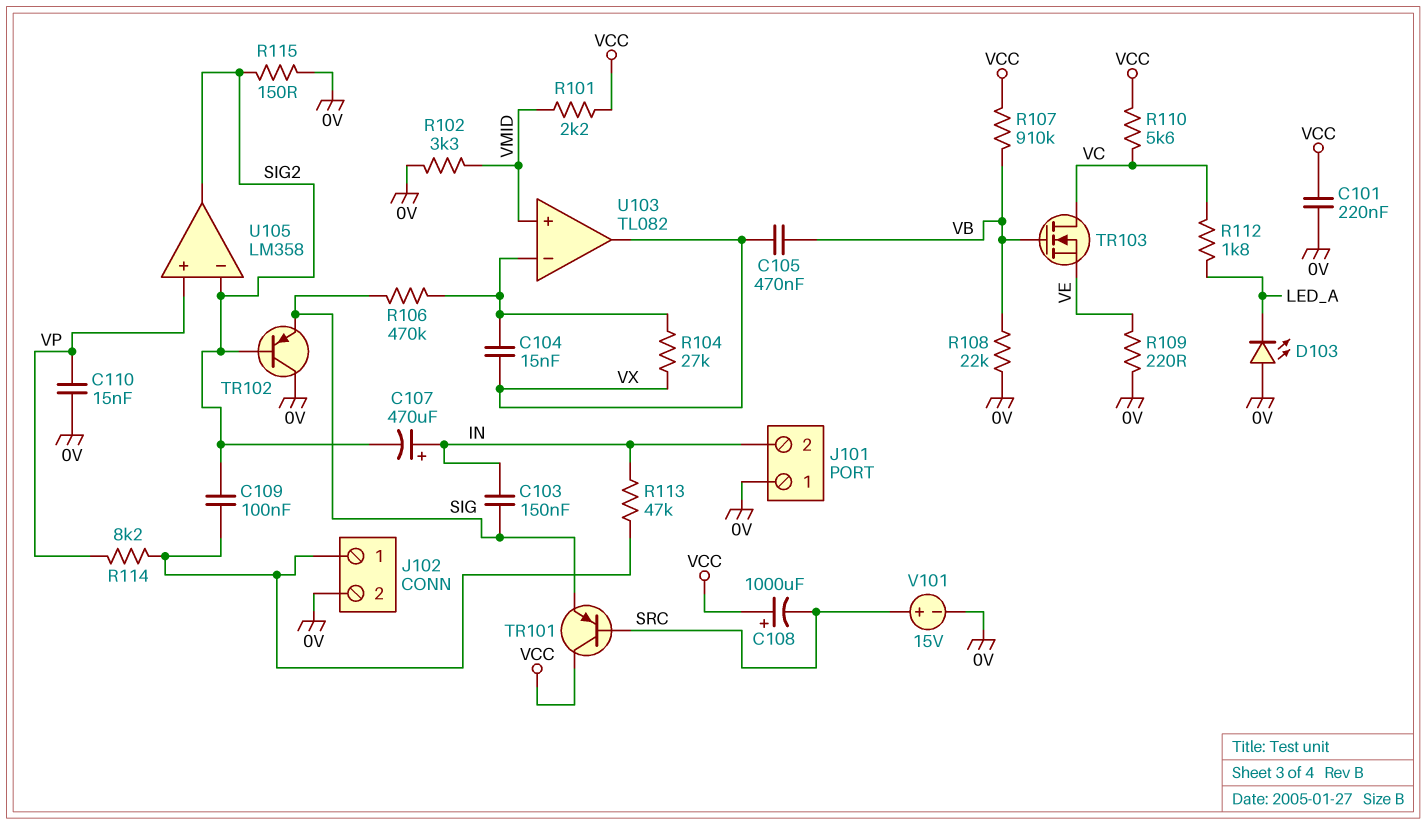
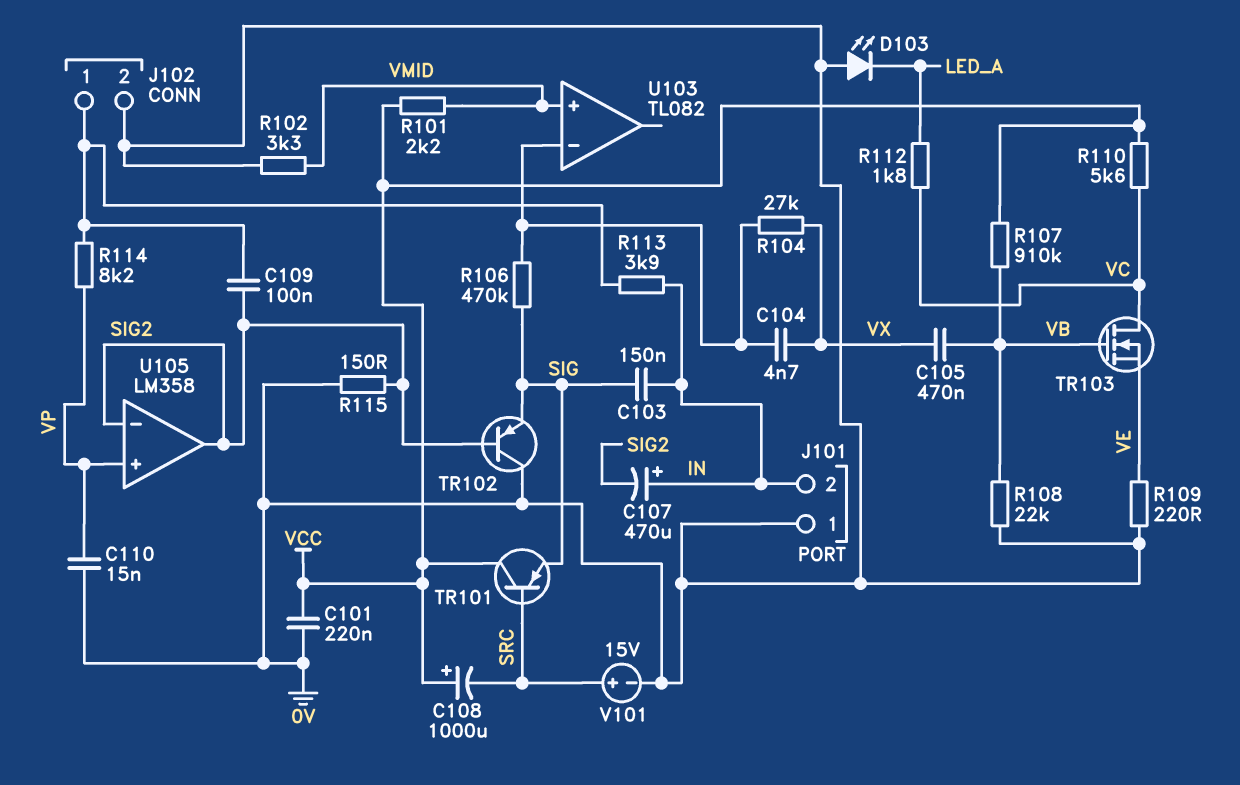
C104: 15nF (U103/in-, VX) -> 4.7nF (U103/in-, VX)
R113: 47k (IN, J102/1) -> 3.9k (IN, J102/1)
U103 pin out: VX -> none

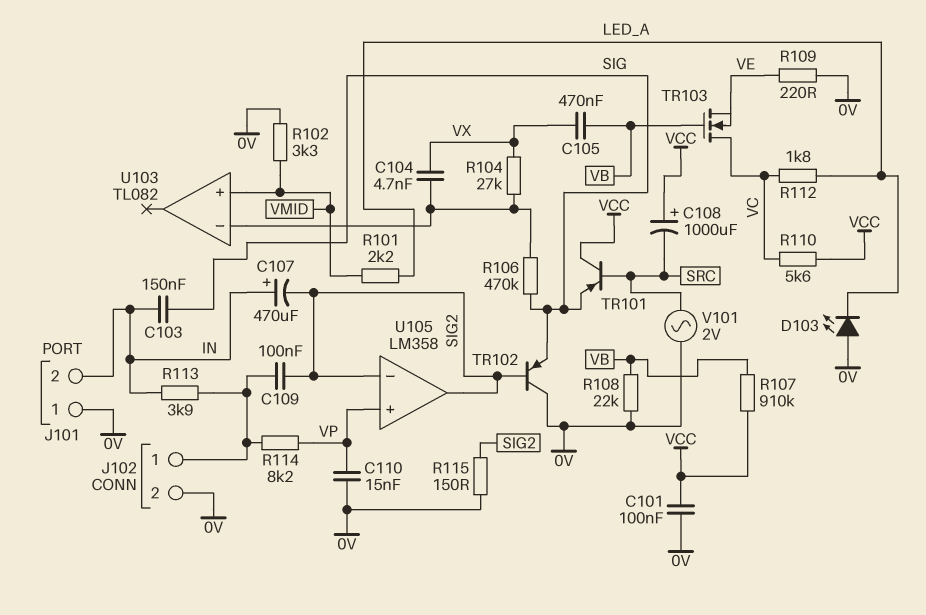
C101: 220nF (0V, VCC) -> 100nF (0V, VCC)
R101: 2.2k (VCC, VMID) -> 2.2k (LED_A, VMID)
V101: 15V (plus SRC, minus 0V) -> AC 2V (0V, SRC)

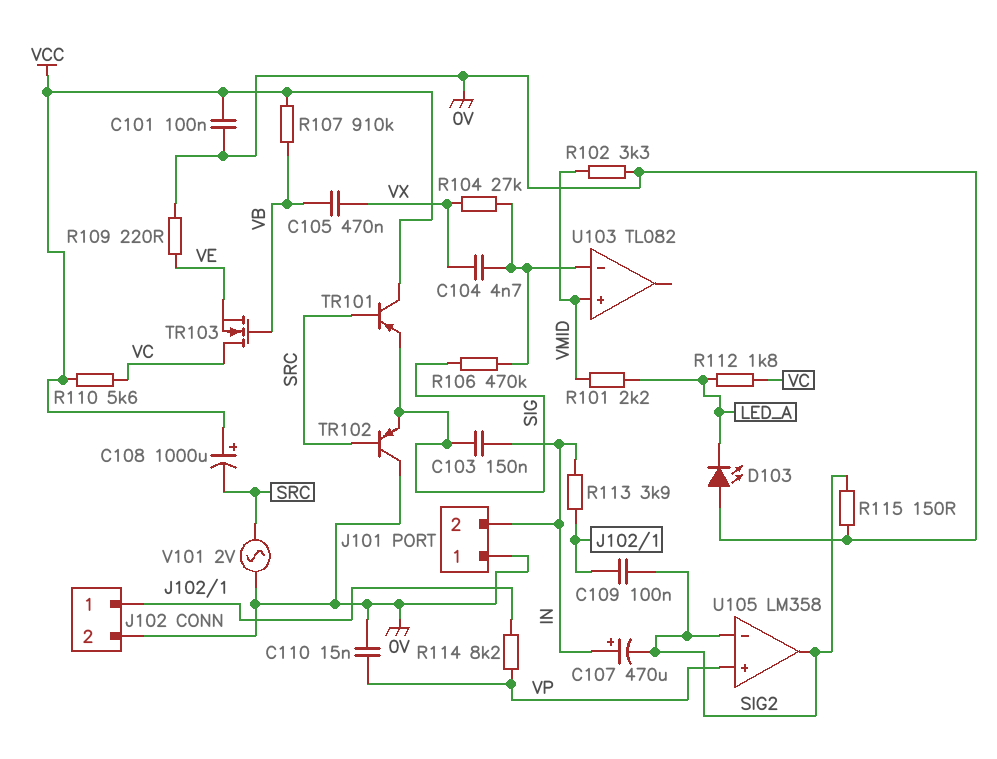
R108: 22k (0V, VB) -> none
TR102: PNP (B SIG2, C 0V, E SIG) -> PNP (B SRC, C 0V, E SIG)

